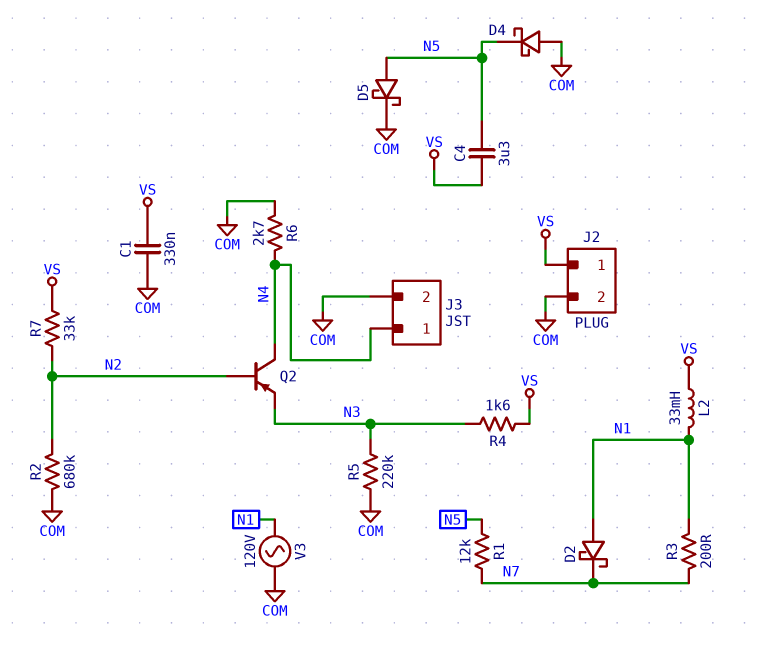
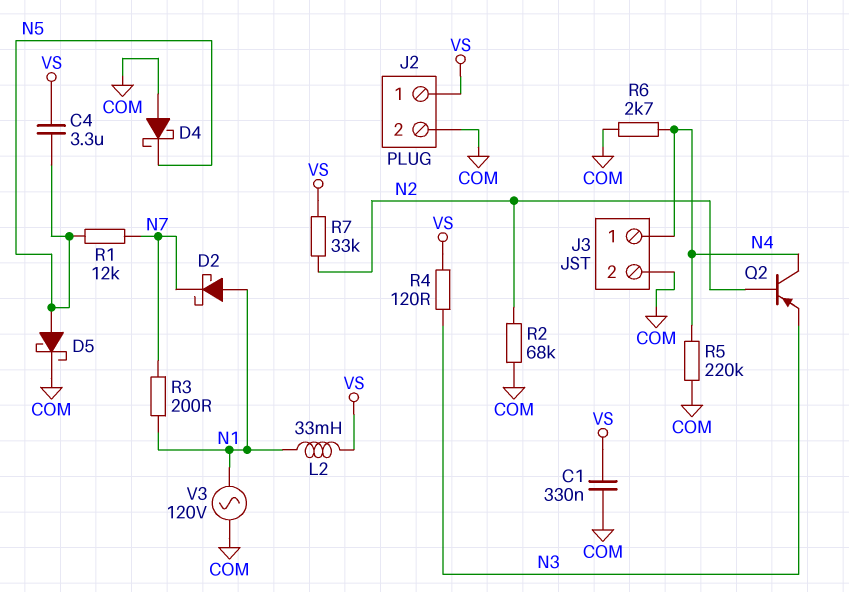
R2: 680k (COM, N2) -> 68k (COM, N2)
R4: 1.6k (N3, VS) -> 120 (N3, VS)
R5: 220k (COM, N3) -> 220k (COM, N4)

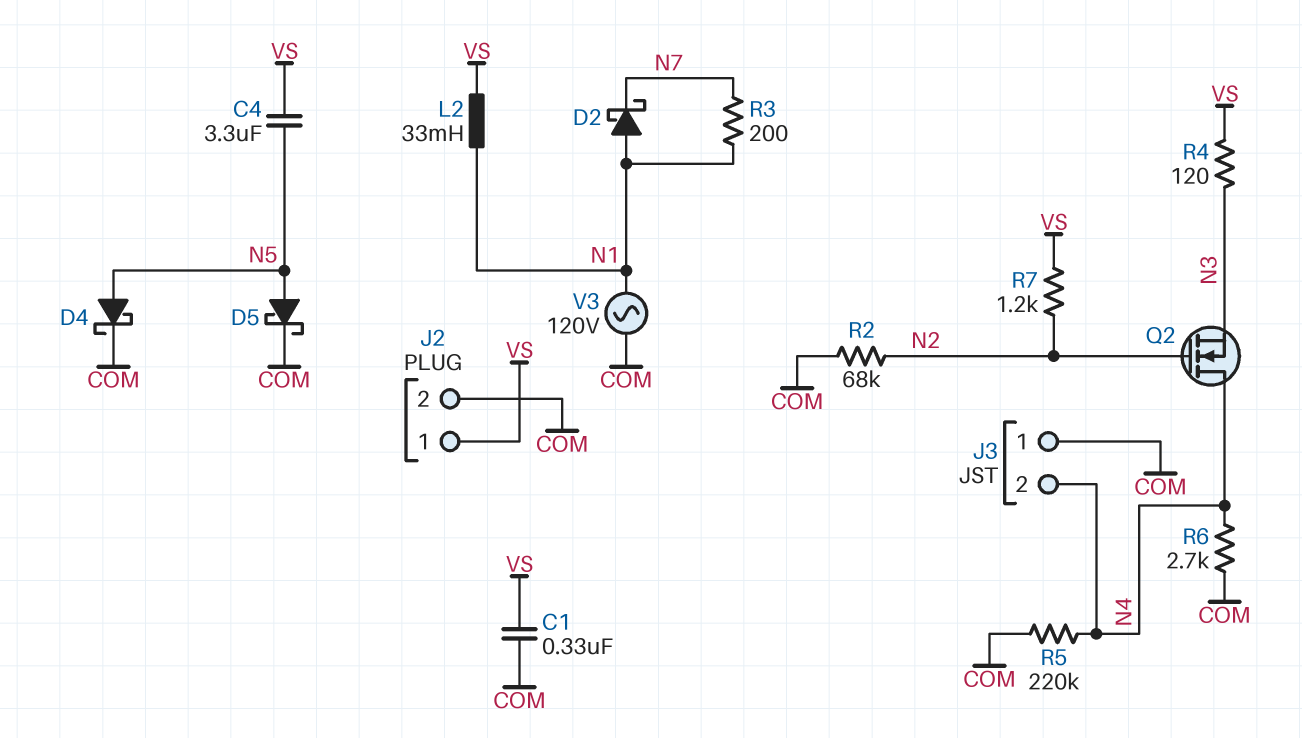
D4: schottky (A COM, K N5) -> schottky (A N5, K COM)
J3 pin 1: N4 -> COM
J3 pin 2: COM -> N4
Q2: PNP (B N2, C N4, E N3) -> NMOS (G N2, D N4, S N3)
R1: 12k (N5, N7) -> none
R7: 33k (N2, VS) -> 1.2k (N2, VS)

